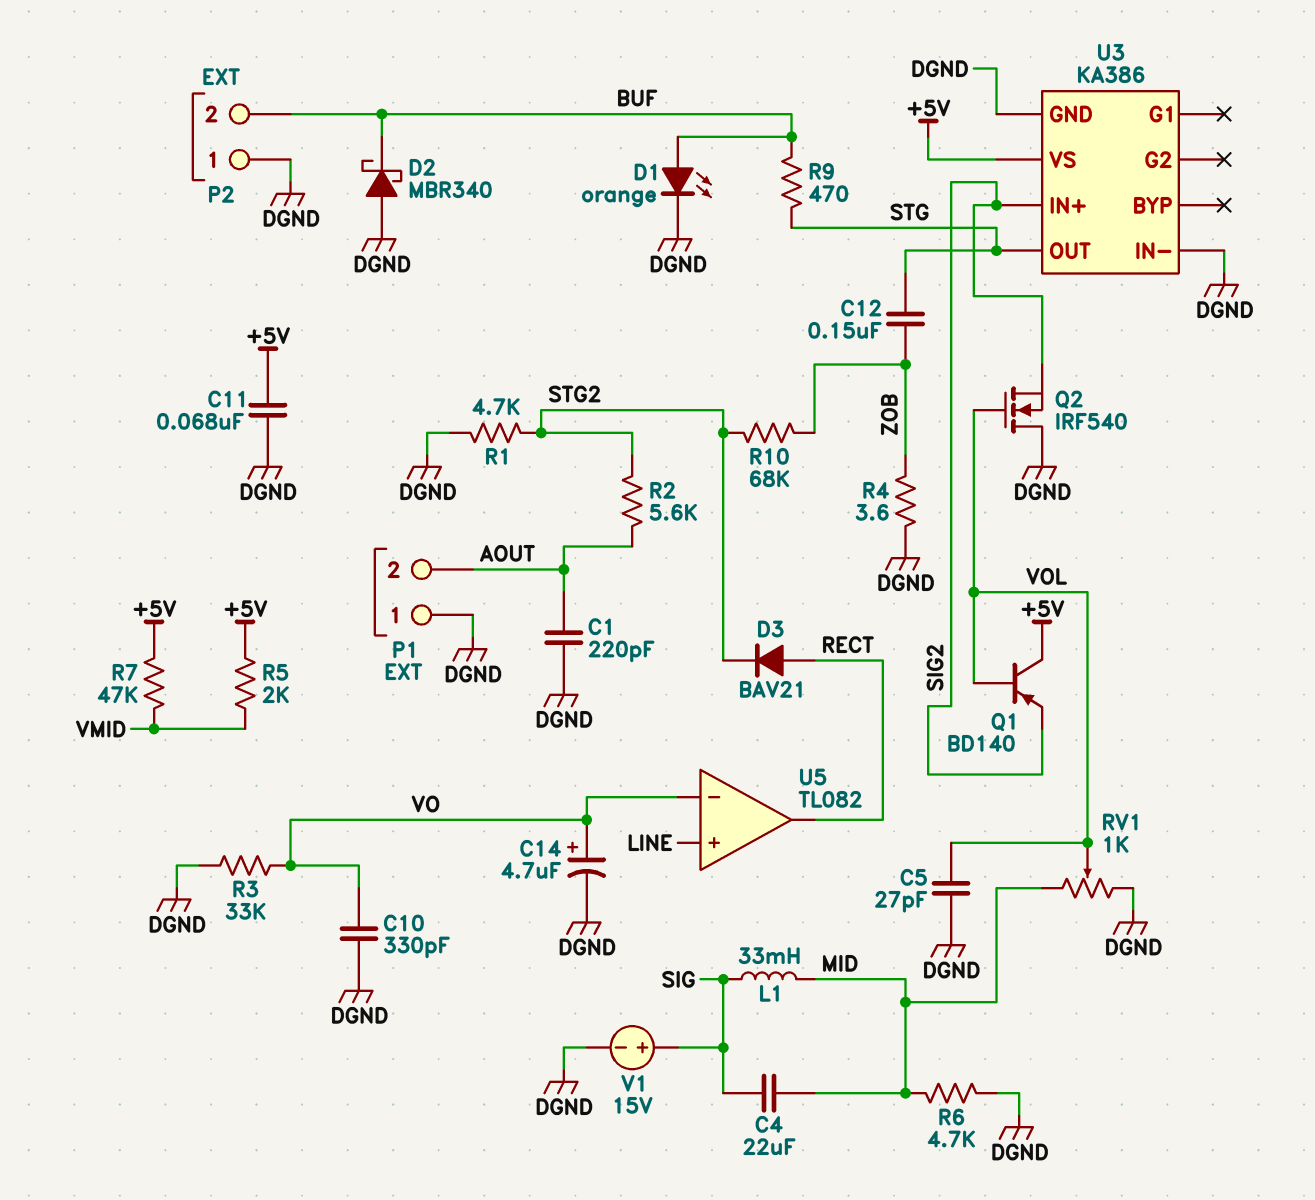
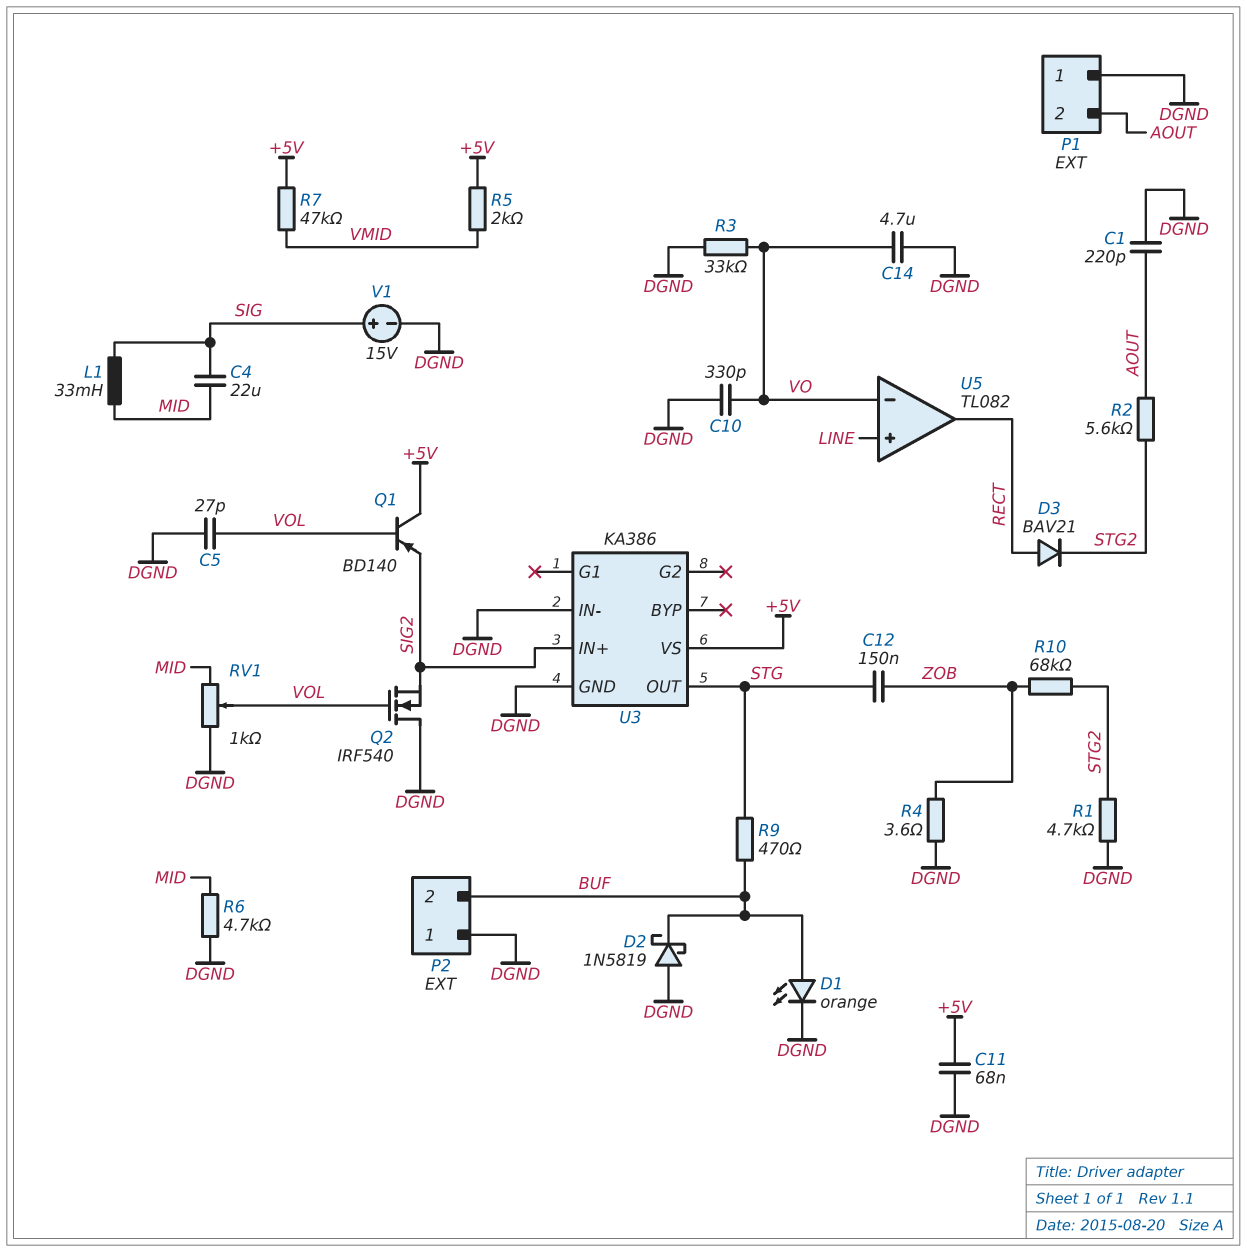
C14: 4.7uF (plus VO, minus DGND) -> 4.7uF (DGND, VO)
D2: schottky MBR340 (A DGND, K BUF) -> schottky 1N5819 (A DGND, K BUF)

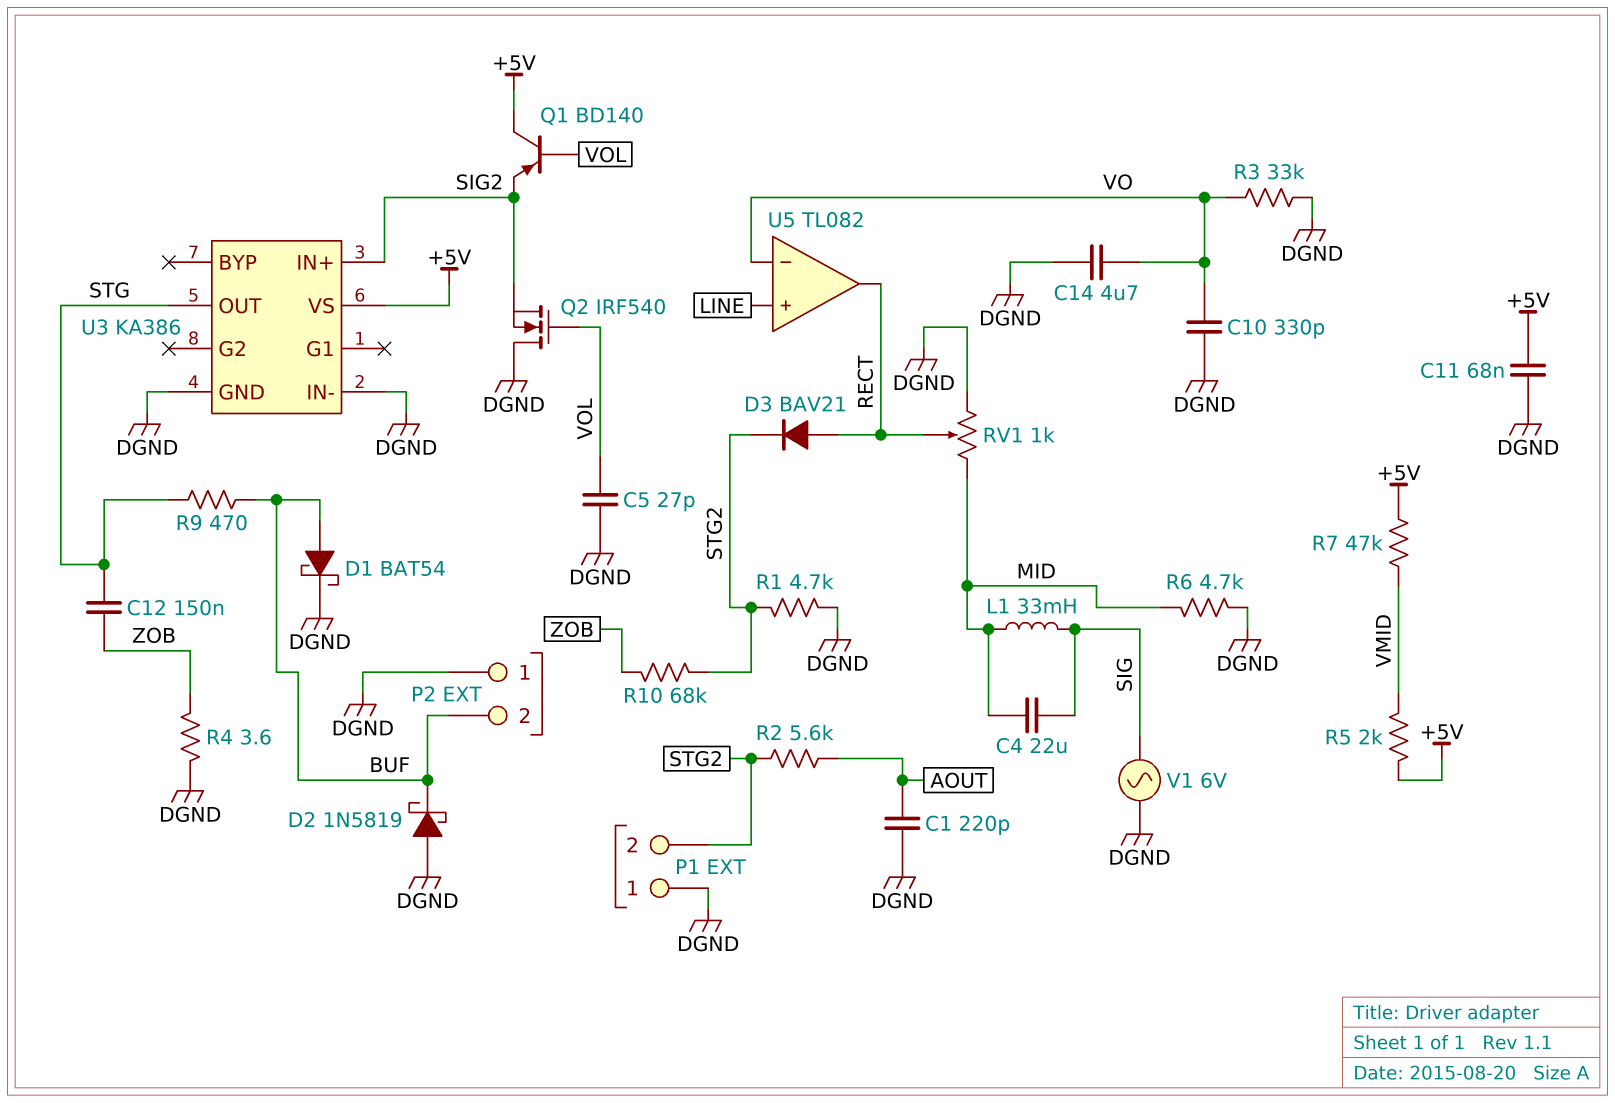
D1: LED orange (A BUF, K DGND) -> schottky BAT54 (A BUF, K DGND)
P1 pin 2: AOUT -> STG2
RV1: 1k (DGND, MID, wiper VOL) -> 1k (DGND, MID, wiper RECT)
V1: 15V (plus SIG, minus DGND) -> AC 6V (DGND, SIG)

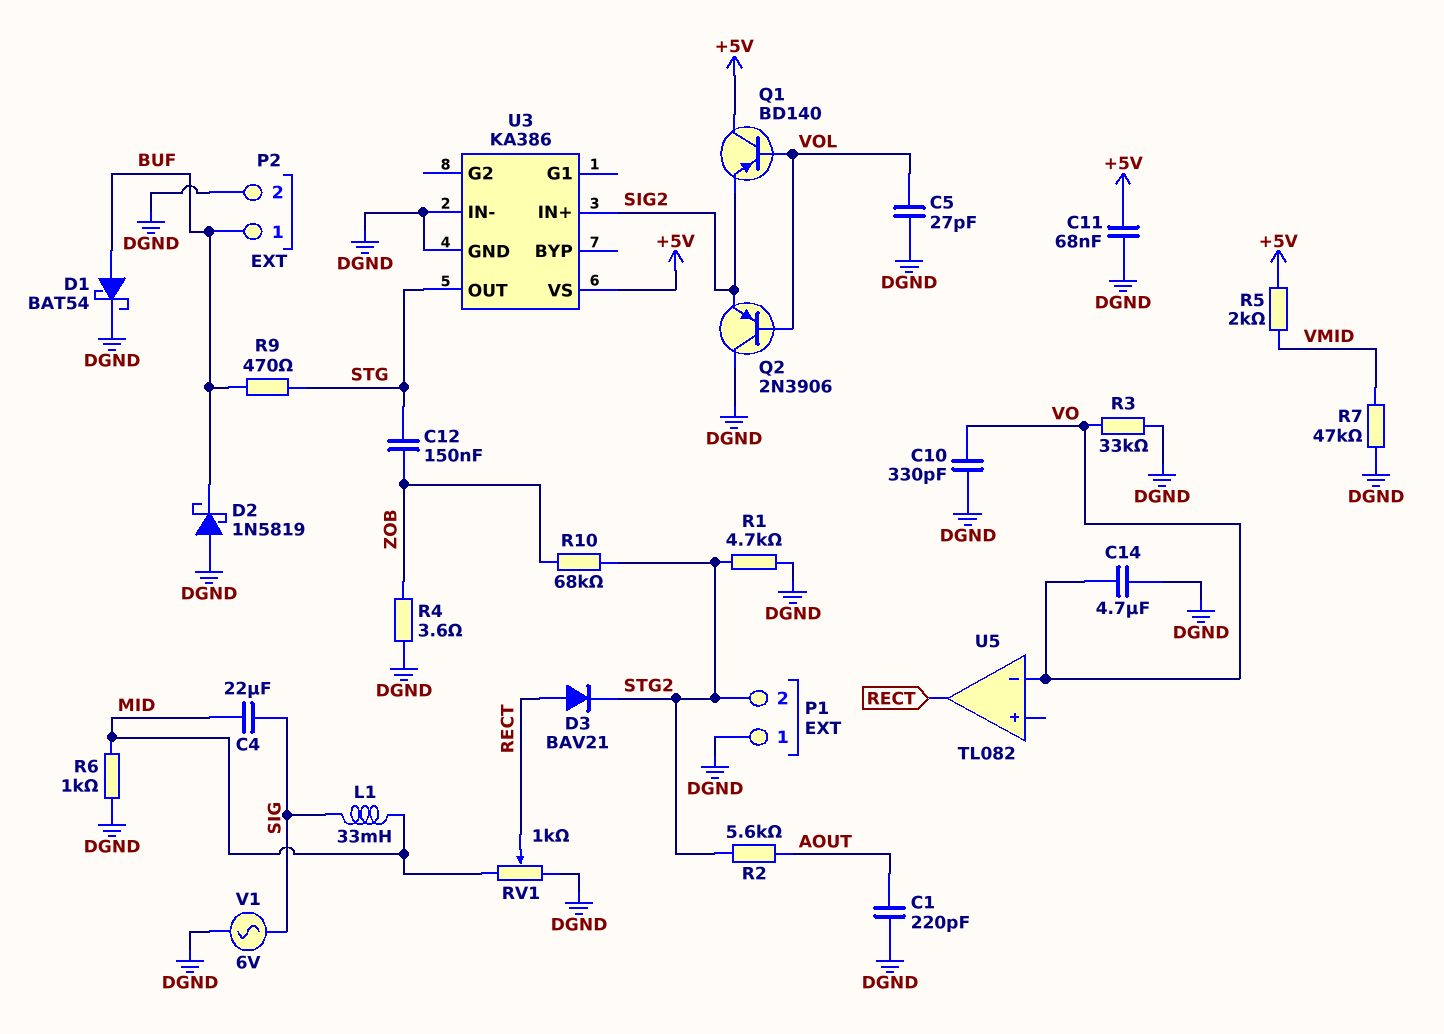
P2 pin 1: DGND -> BUF
P2 pin 2: BUF -> DGND
Q2: NMOS IRF540 (G VOL, D DGND, S SIG2) -> PNP 2N3906 (B VOL, C DGND, E SIG2)
R6: 4.7k (DGND, MID) -> 1k (DGND, MID)
R7: 47k (+5V, VMID) -> 47k (DGND, VMID)
U5 pin in+: LINE -> none

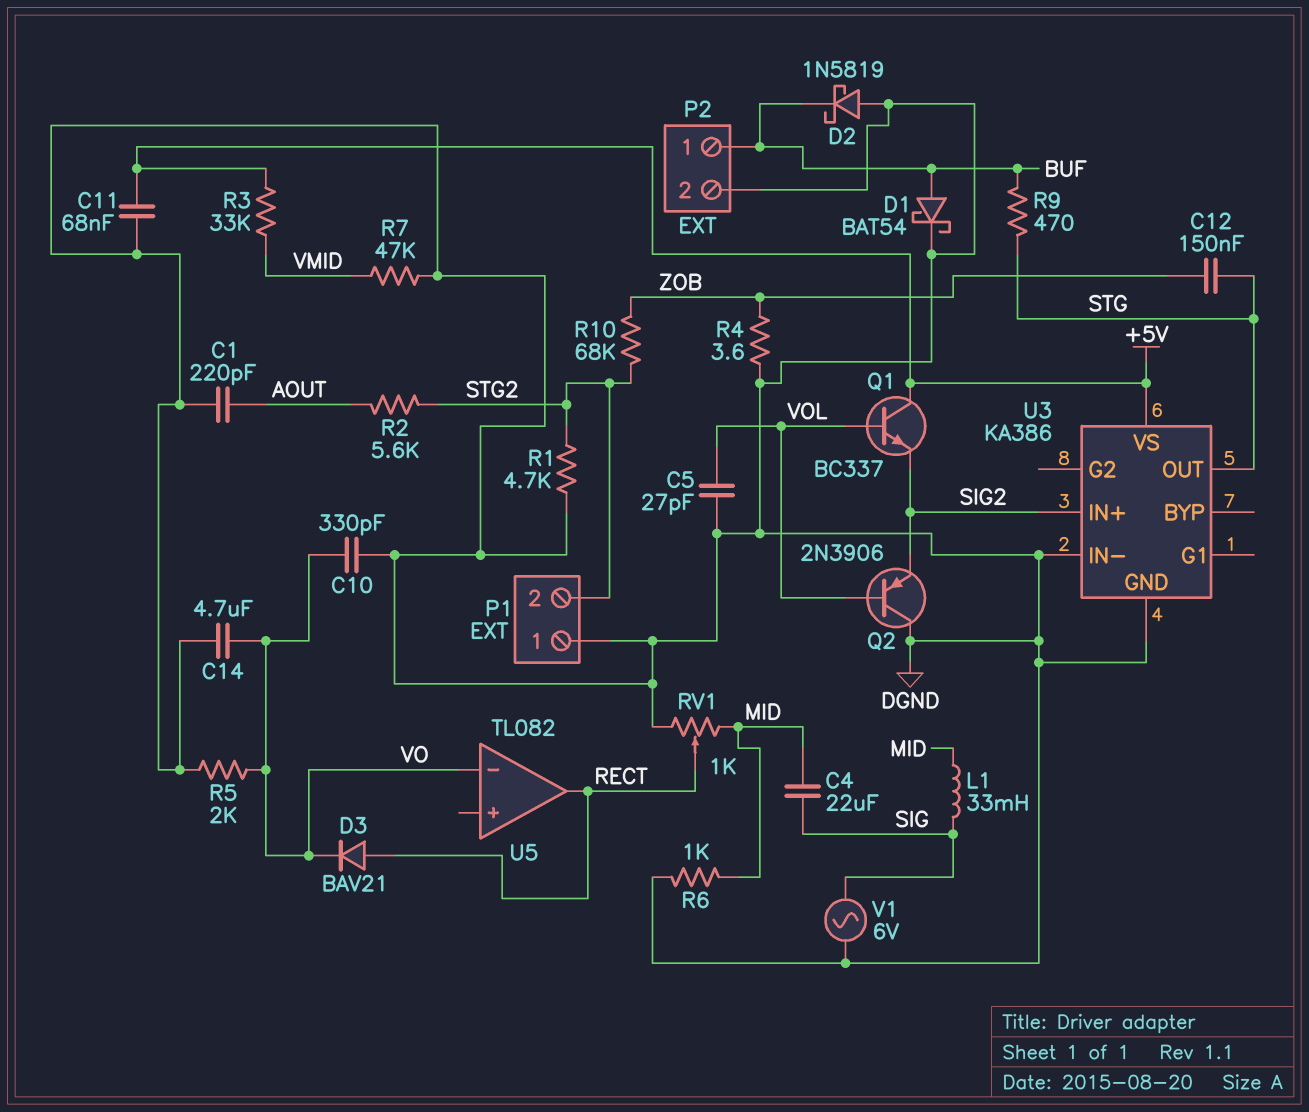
D3: diode BAV21 (A RECT, K STG2) -> diode BAV21 (A RECT, K VO)
Q1: PNP BD140 (B VOL, C +5V, E SIG2) -> NPN BC337 (B VOL, C +5V, E SIG2)
R3: 33k (DGND, VO) -> 33k (+5V, VMID)
R5: 2k (+5V, VMID) -> 2k (DGND, VO)

